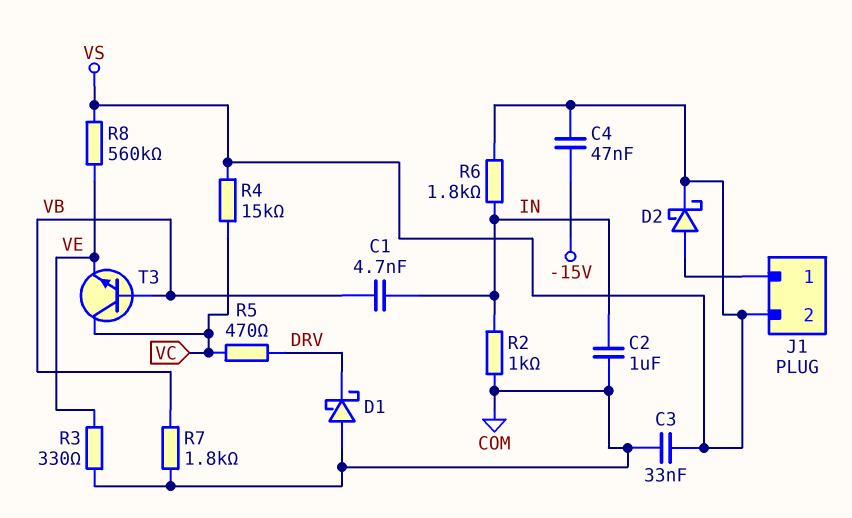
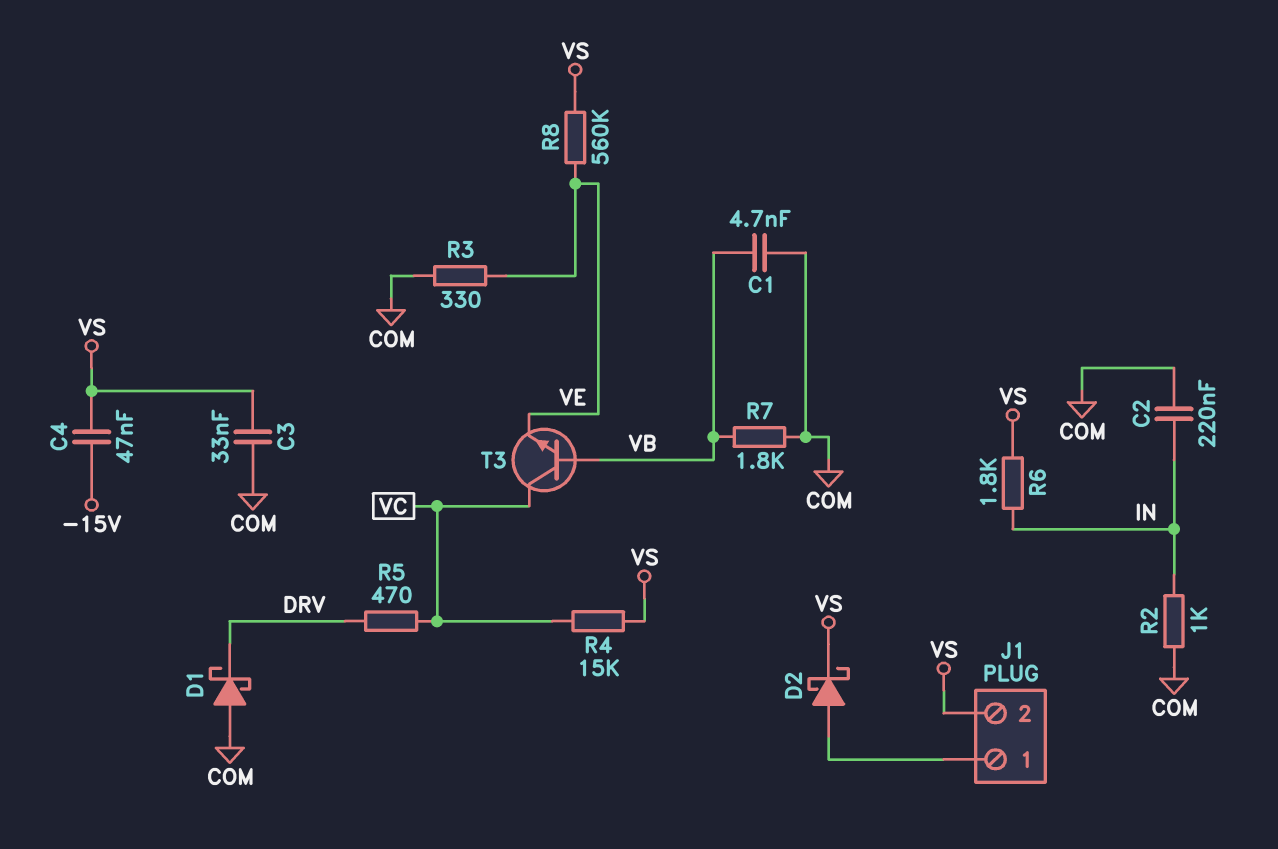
C1: 4.7nF (IN, VB) -> 4.7nF (COM, VB)
C2: 1uF (COM, IN) -> 220nF (COM, IN)

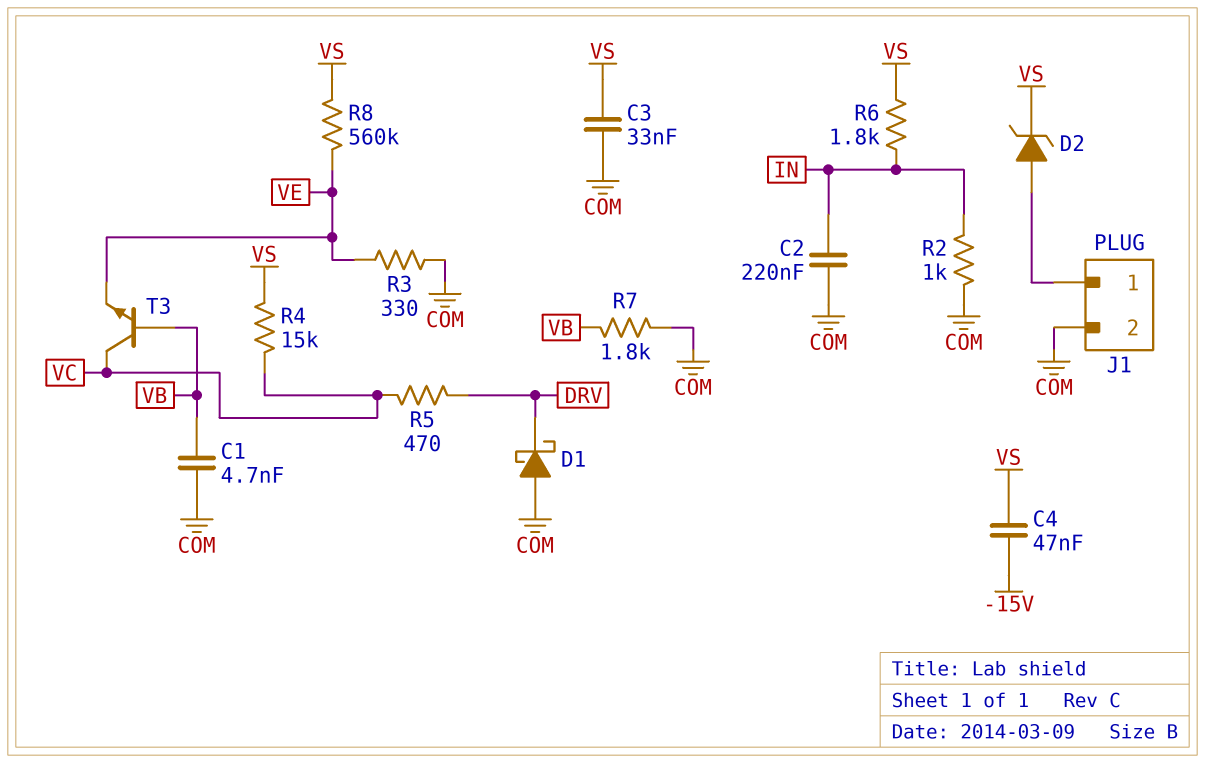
D2: schottky (A J1/1, K VS) -> zener (A J1/1, K VS)
J1 pin 2: VS -> COM

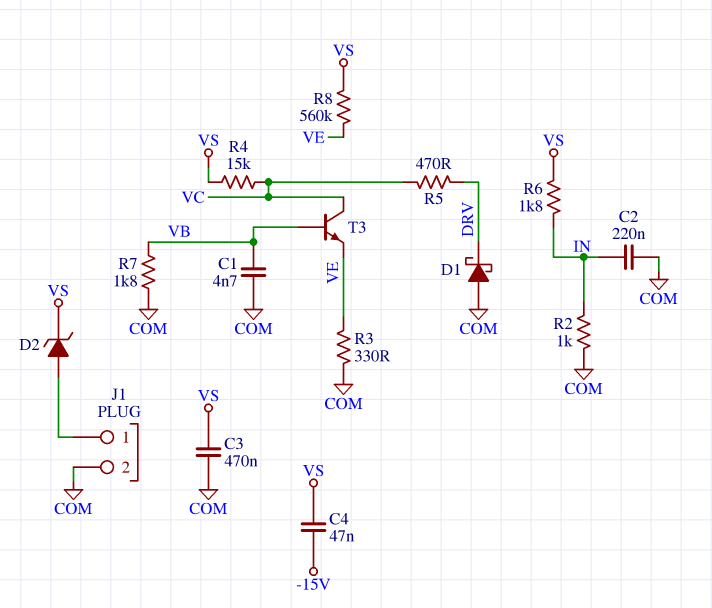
C3: 33nF (COM, VS) -> 470nF (COM, VS)

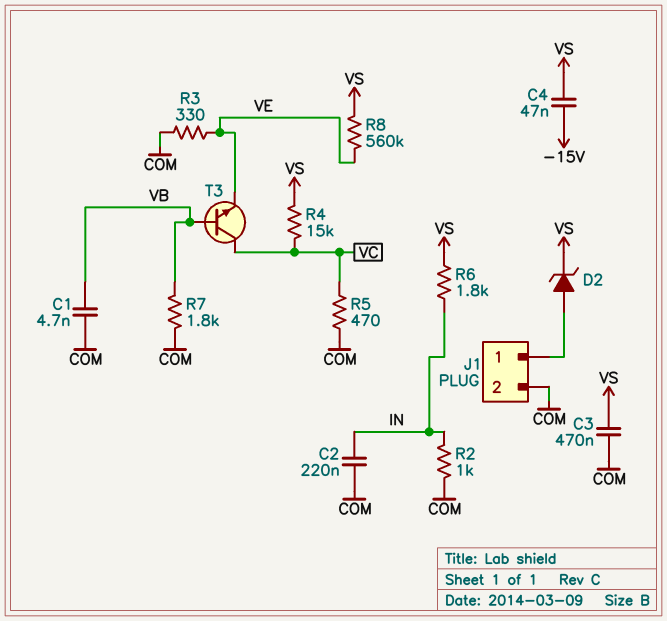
D1: schottky (A COM, K DRV) -> none
R5: 470 (DRV, VC) -> 470 (COM, VC)

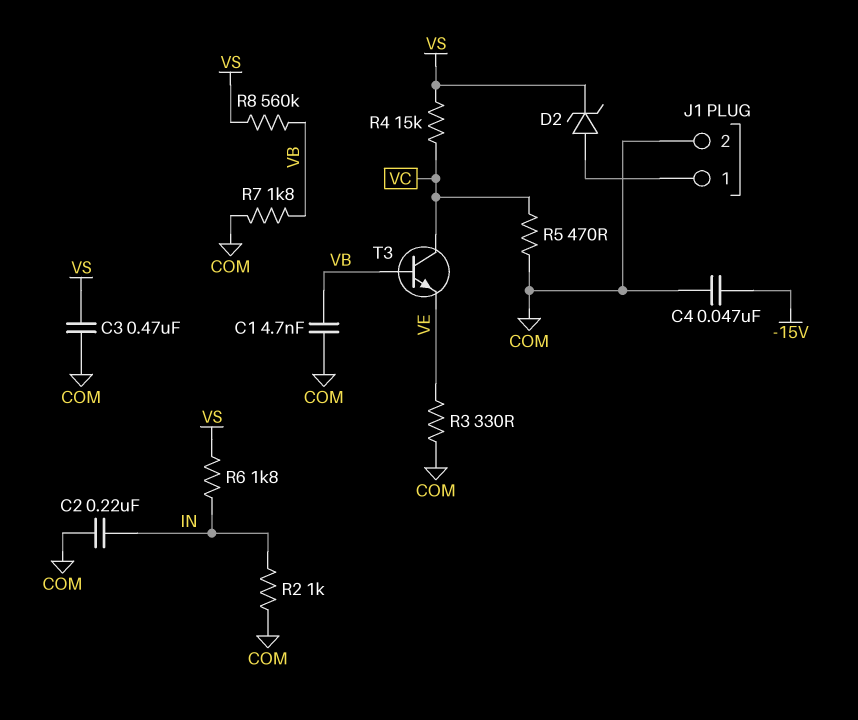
C4: 47nF (-15V, VS) -> 47nF (-15V, COM)
R8: 560k (VE, VS) -> 560k (VB, VS)

